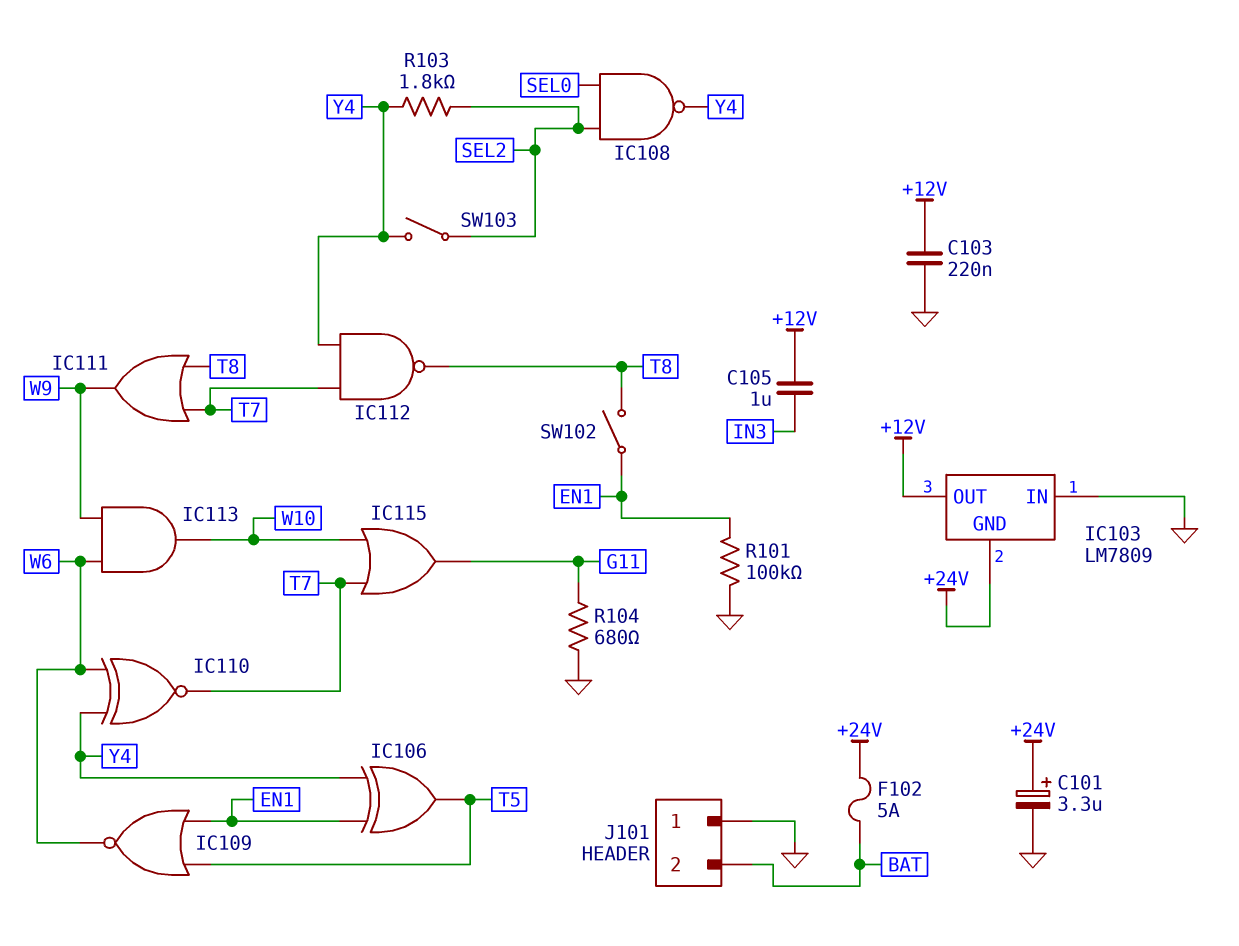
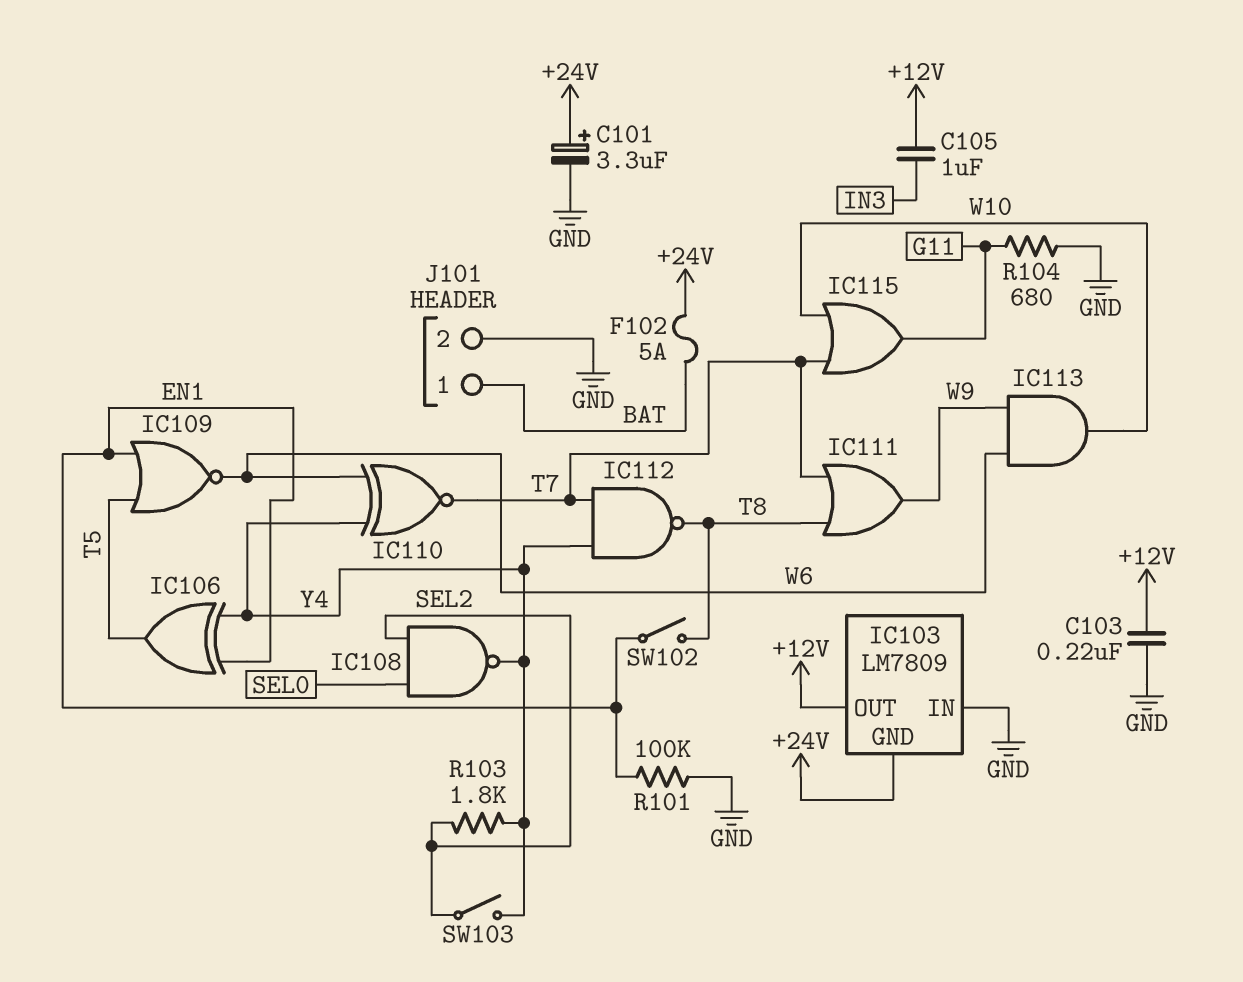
J101 pin 1: GND -> BAT
J101 pin 2: BAT -> GND

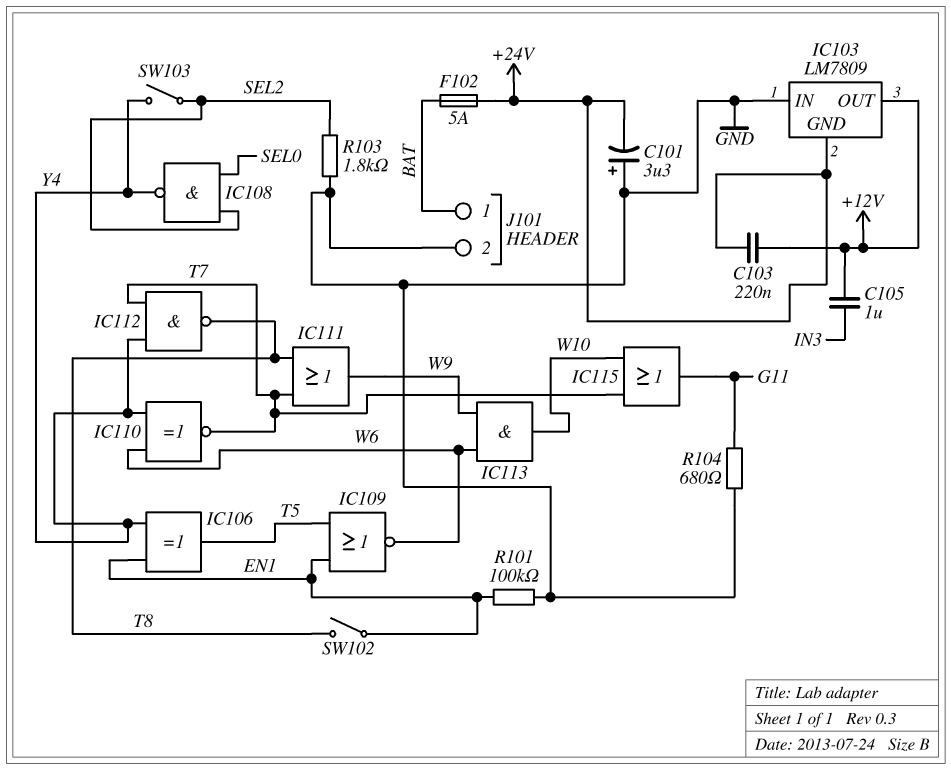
C101: 3.3uF (plus +24V, minus GND) -> 3.3uF (plus GND, minus +24V)
C103: 220nF (+12V, GND) -> 220nF (+12V, +24V)
R103: 1.8k (SEL2, Y4) -> 1.8k (GND, SEL2)

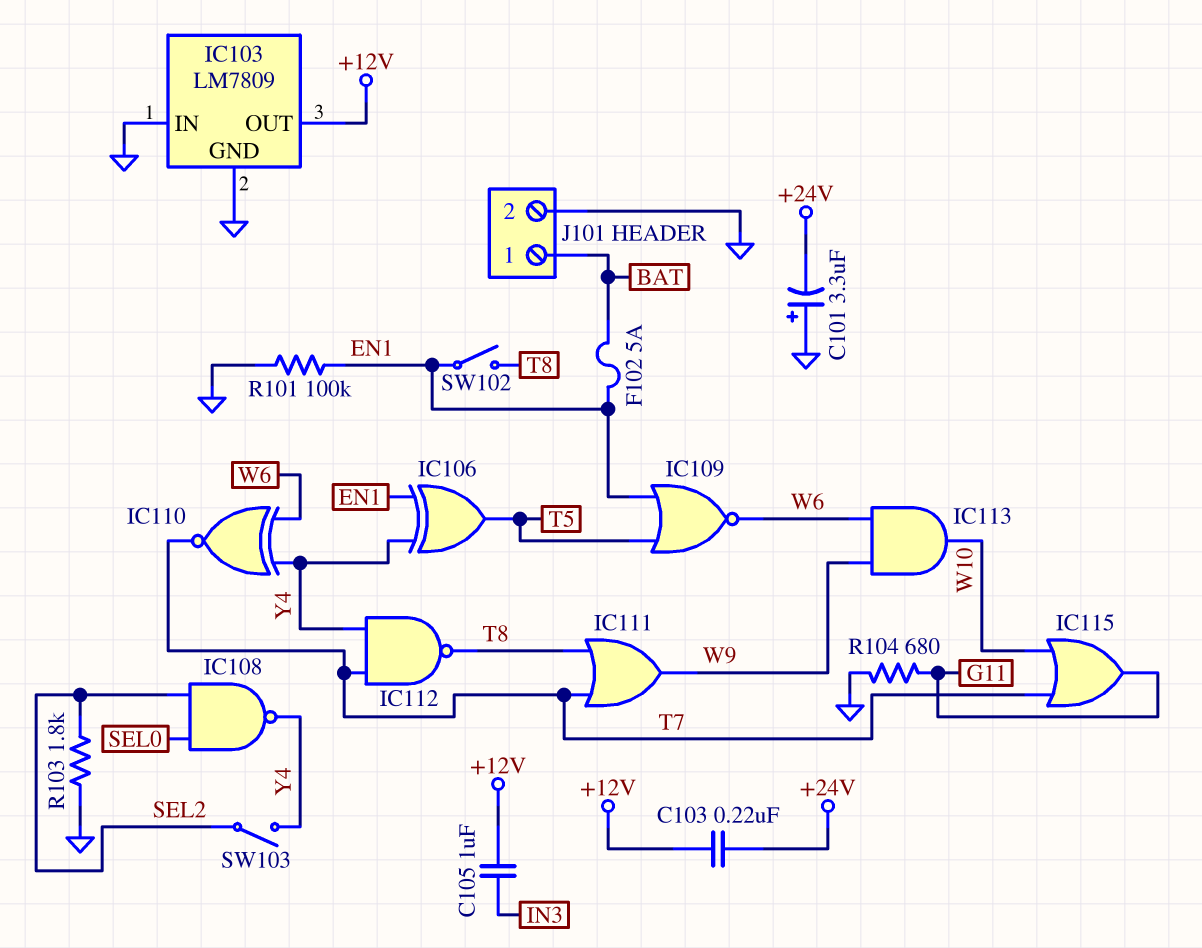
F102: 5A (+24V, BAT) -> 5A (BAT, EN1)
IC103 pin GND: +24V -> GND

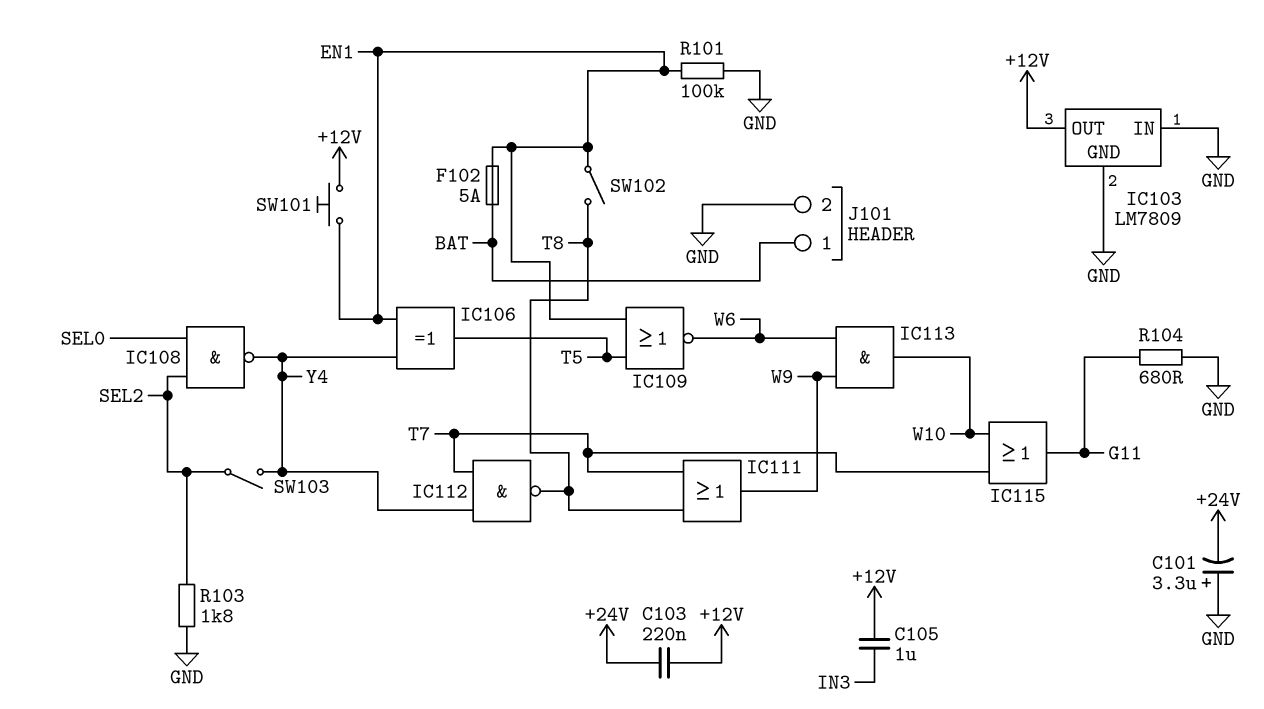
IC110: XNOR (in W6, in Y4, out T7) -> none
SW101: none -> button (+12V, EN1)

